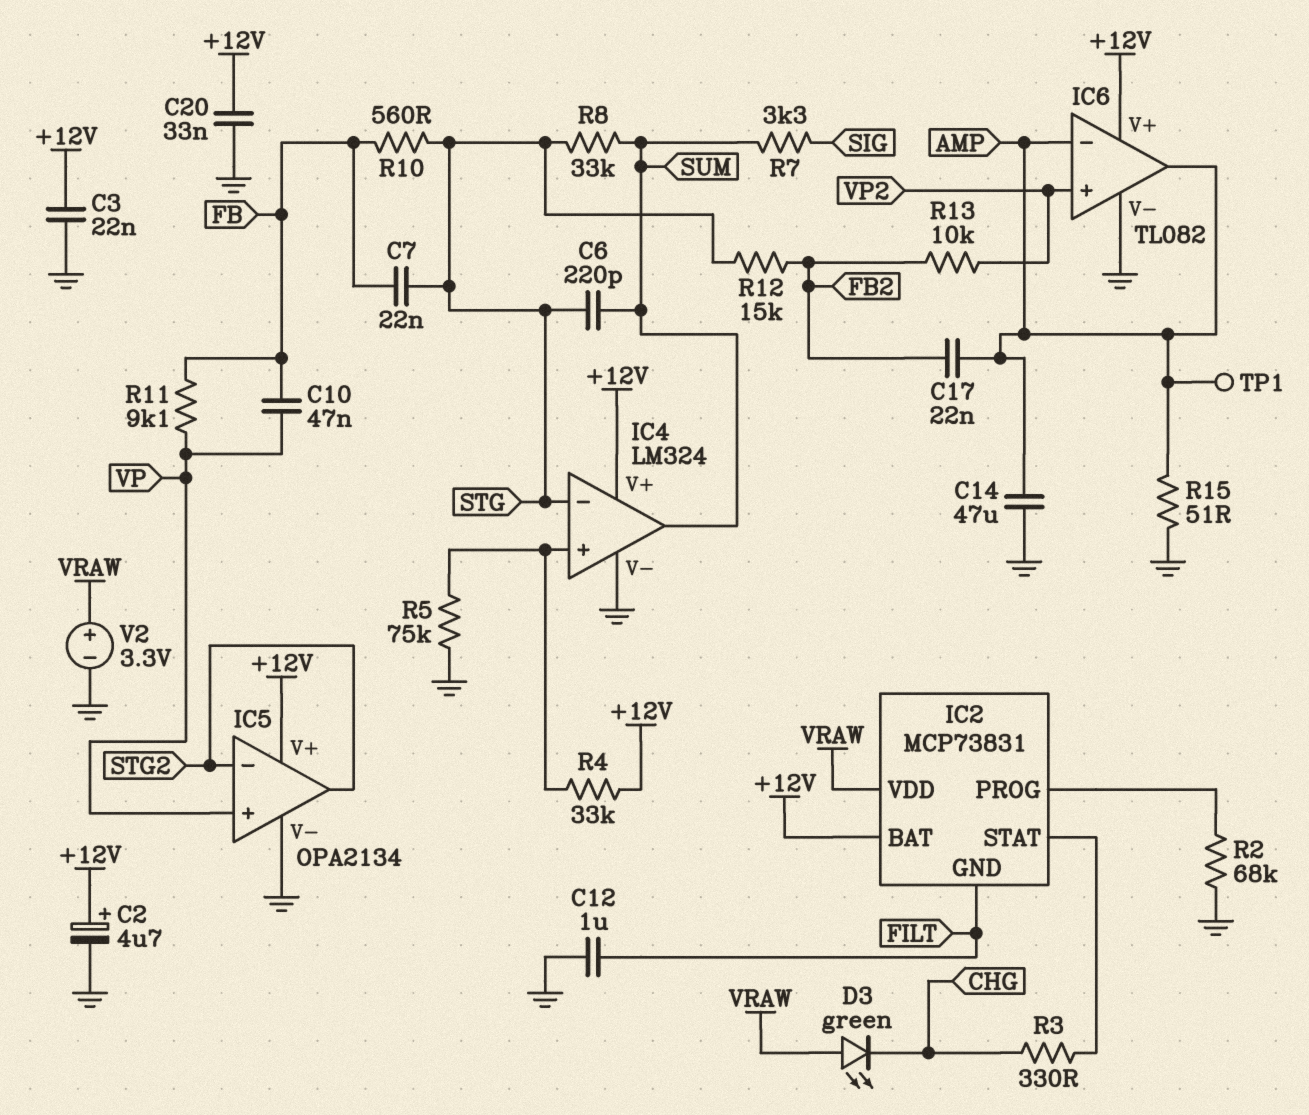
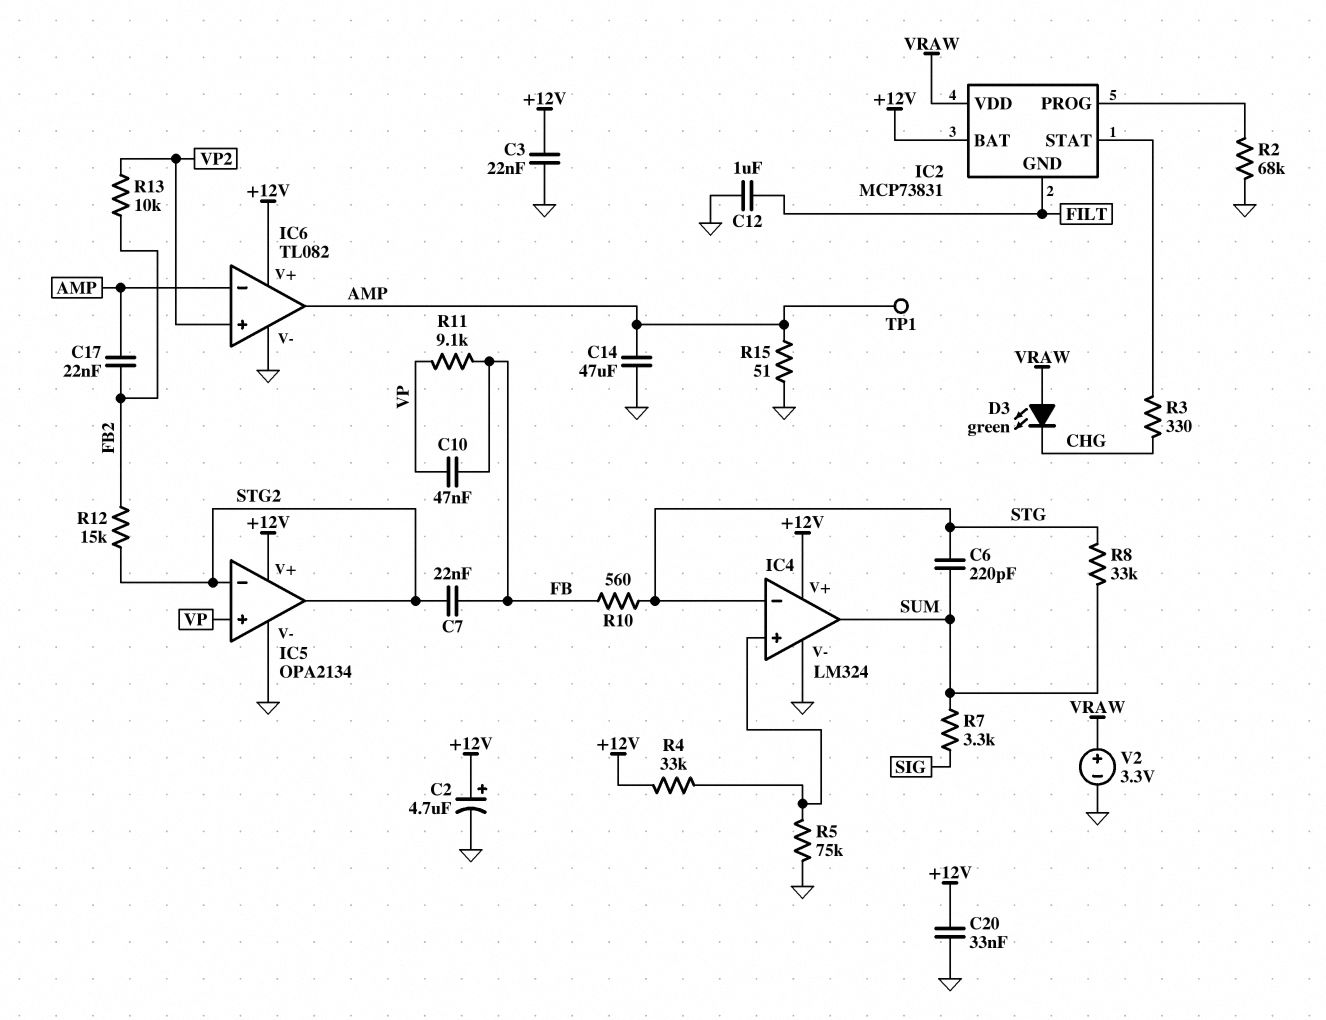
C7: 22nF (FB, STG) -> 22nF (FB, STG2)
R12: 15k (FB2, STG) -> 15k (FB2, STG2)

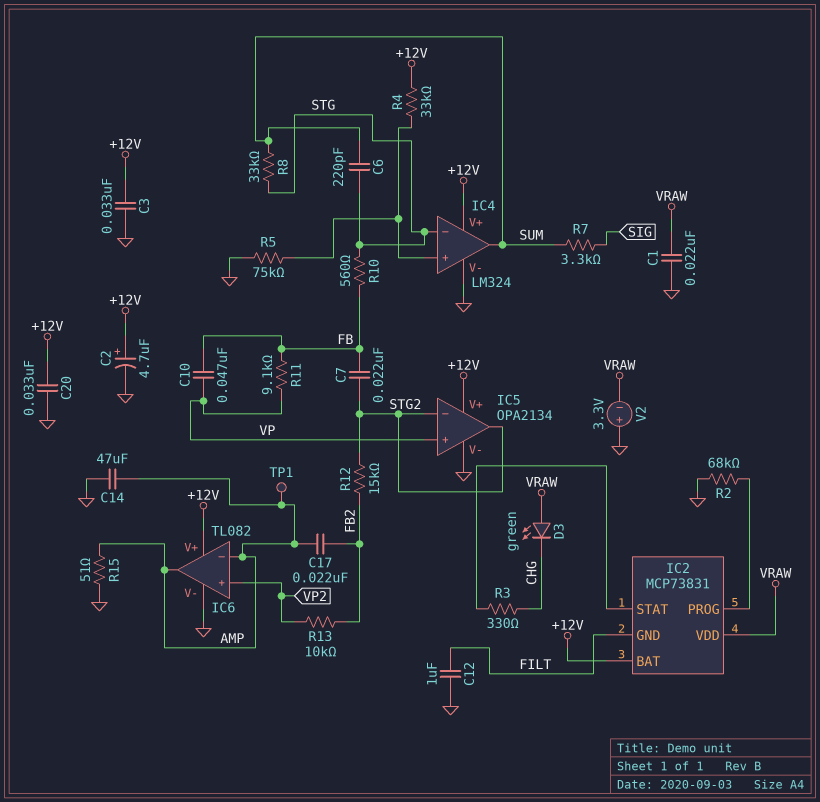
C1: none -> 22nF (GND, VRAW)
C3: 22nF (+12V, GND) -> 33nF (+12V, GND)
V2: 3.3V (plus VRAW, minus GND) -> 3.3V (plus GND, minus VRAW)

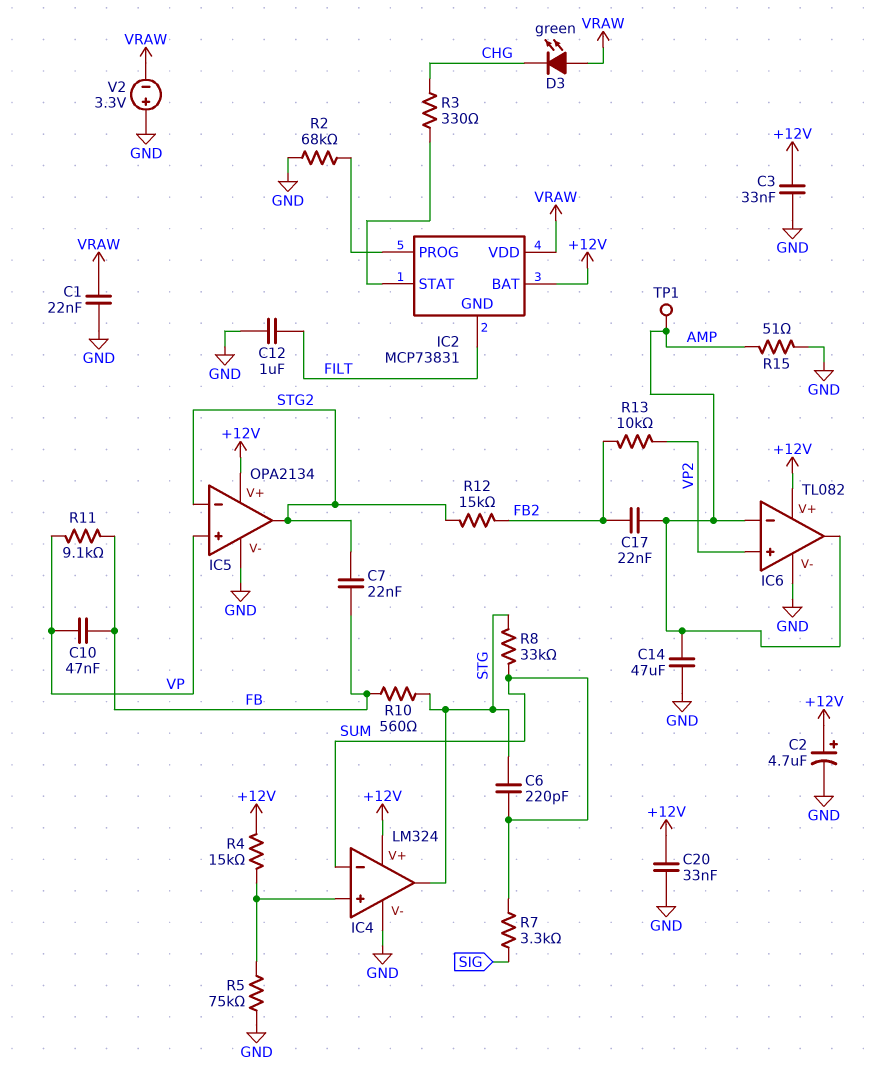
IC4 pin in-: STG -> SUM
IC4 pin out: SUM -> STG
R4: 33k (+12V, IC4/in+) -> 15k (+12V, IC4/in+)

